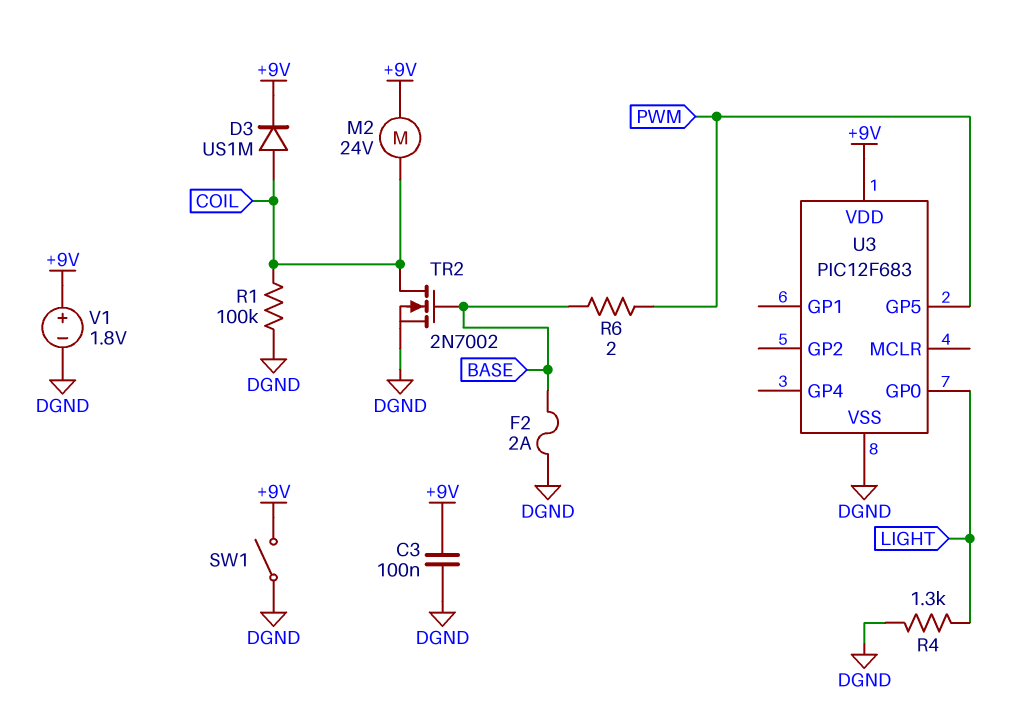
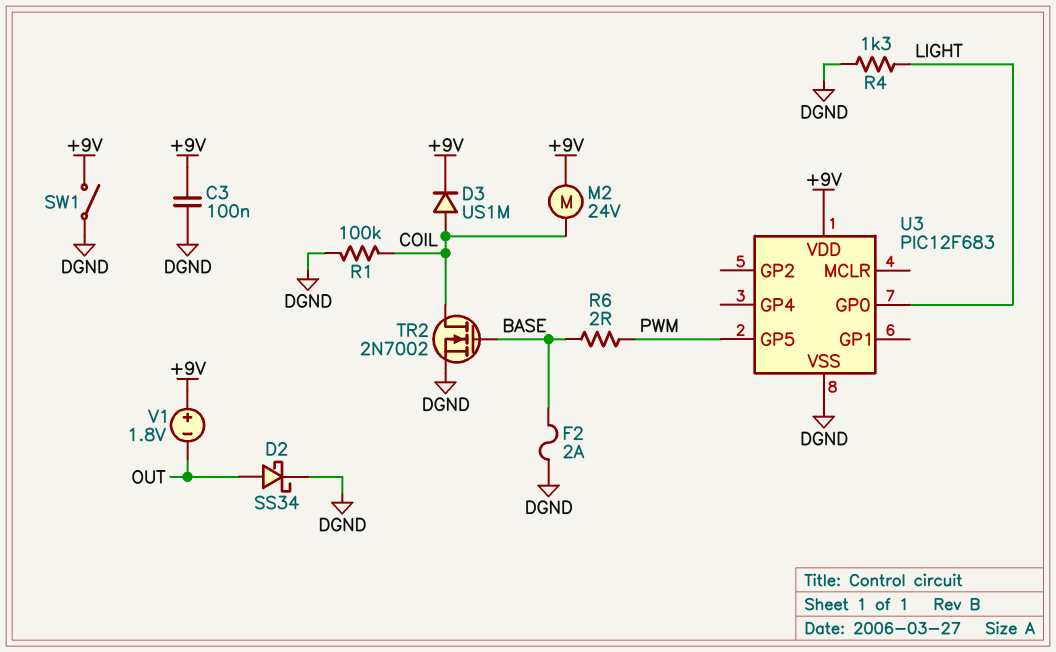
D2: none -> schottky SS34 (A OUT, K DGND)
V1: 1.8V (plus +9V, minus DGND) -> 1.8V (plus +9V, minus OUT)

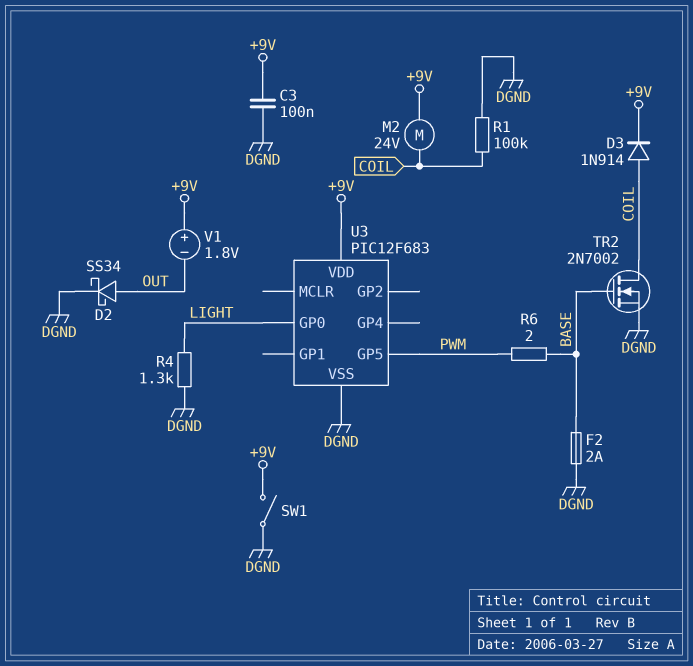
D3: diode US1M (A COIL, K +9V) -> diode 1N914 (A COIL, K +9V)

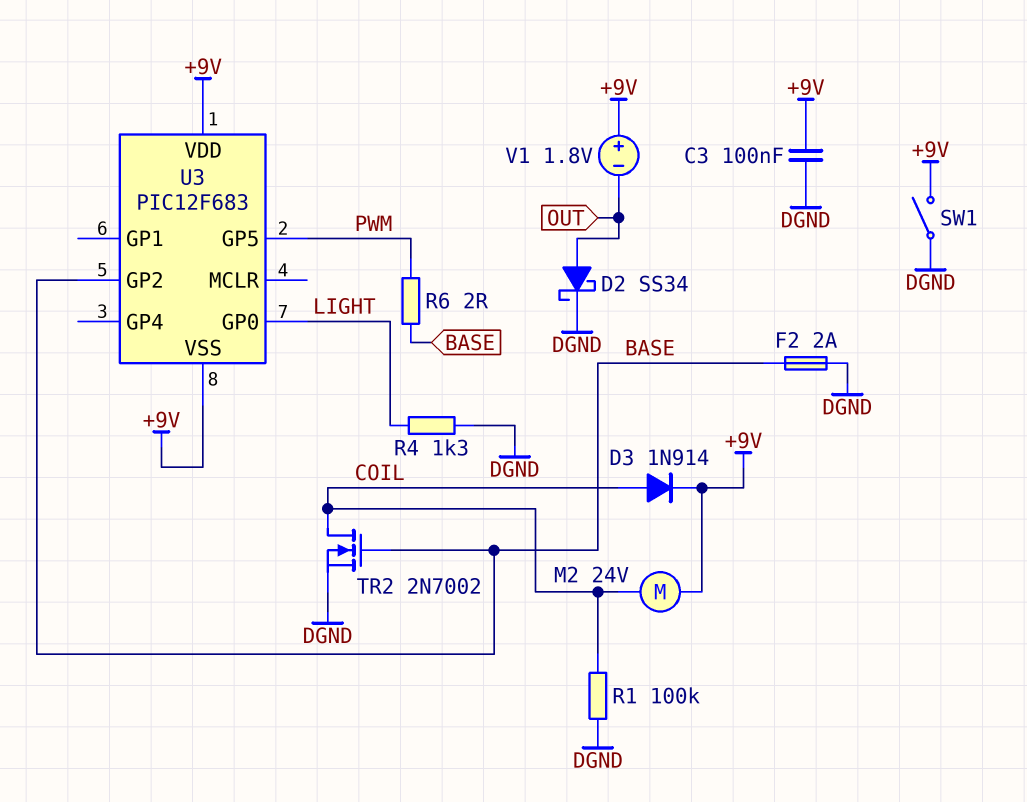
U3 pin GP2: none -> BASE
U3 pin VSS: DGND -> +9V

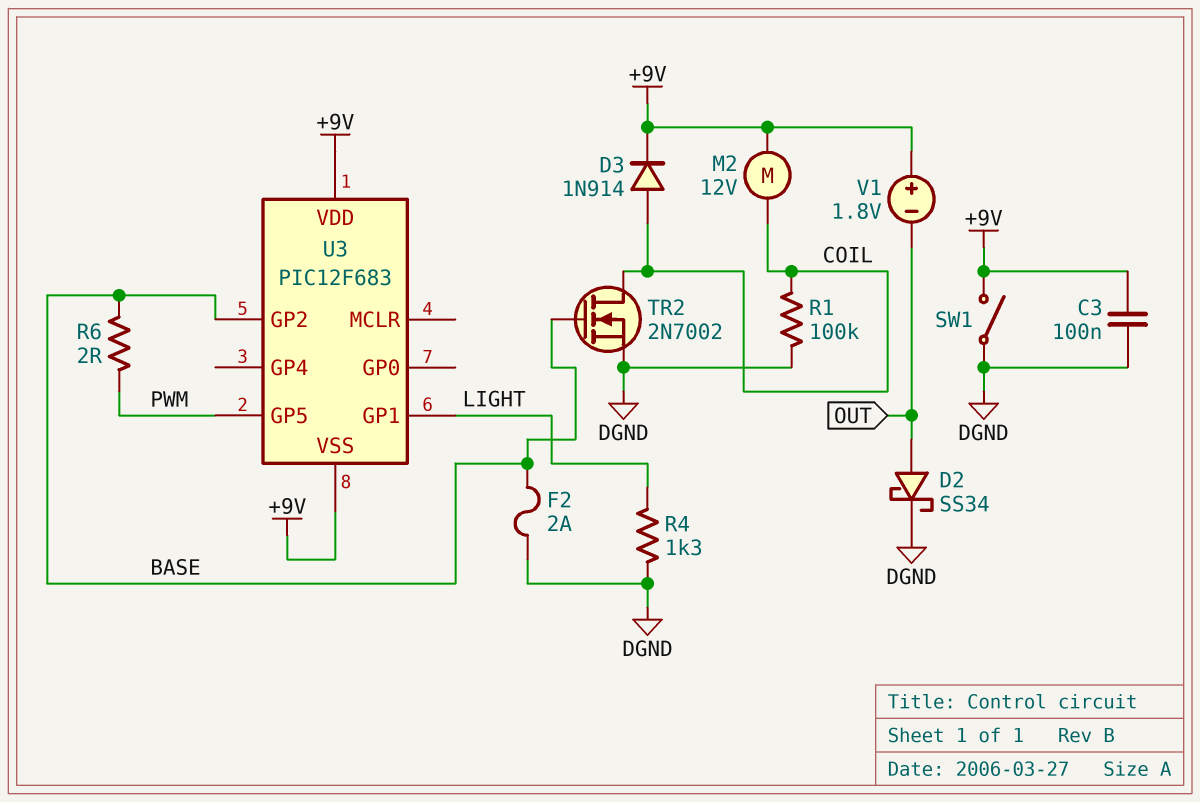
M2: motor 24V (+9V, COIL) -> motor 12V (+9V, COIL)
U3 pin GP0: LIGHT -> none
U3 pin GP1: none -> LIGHT

